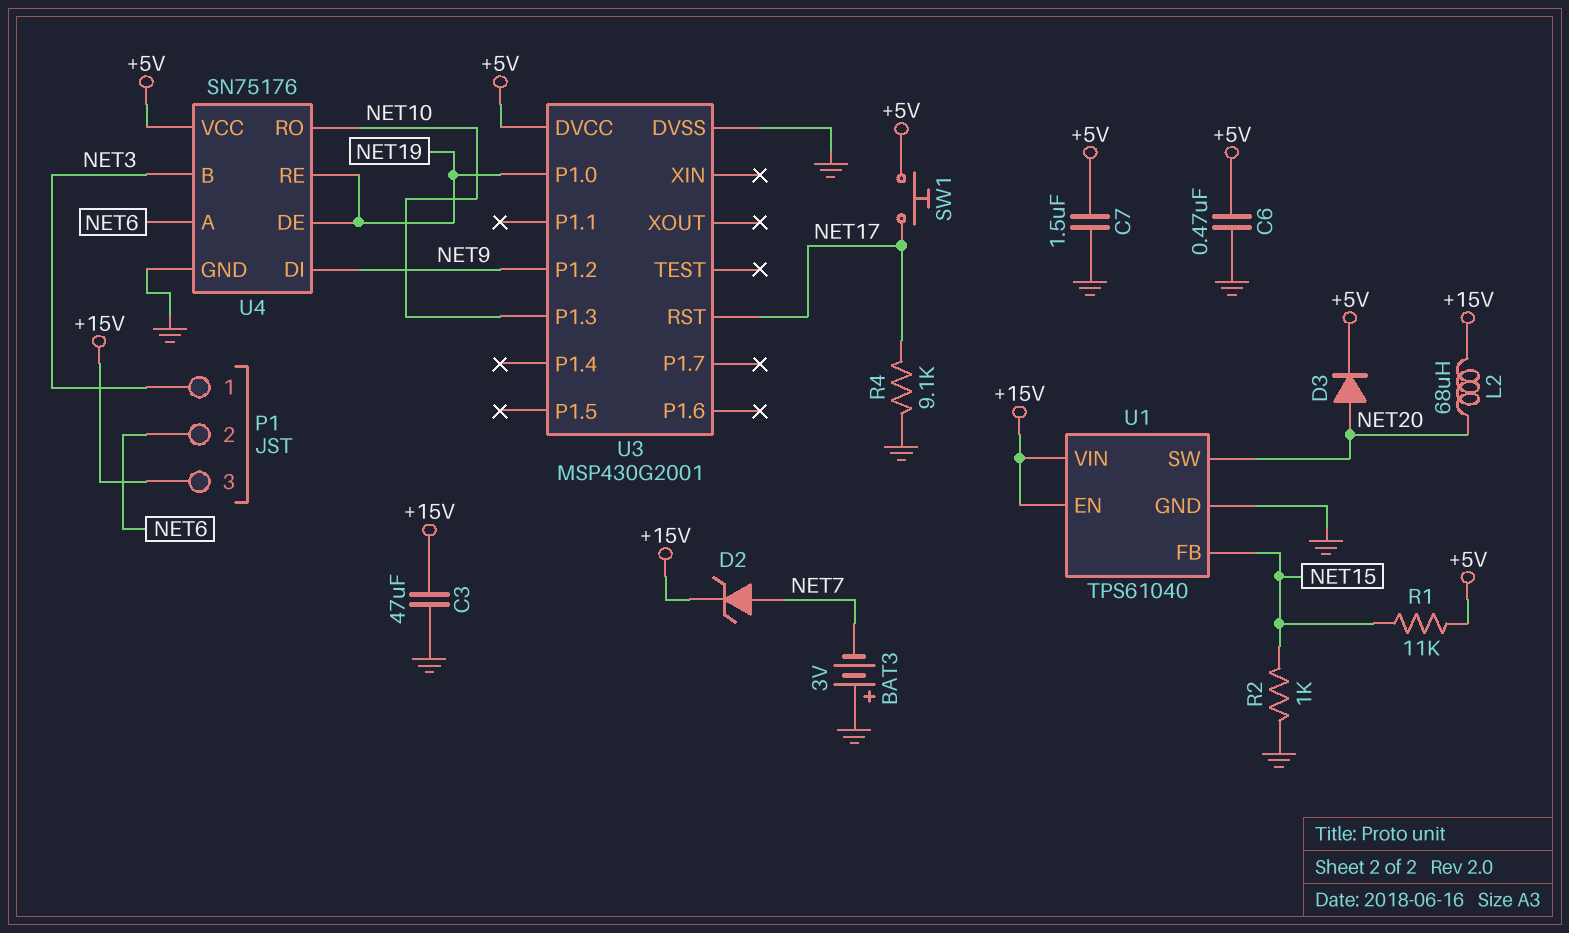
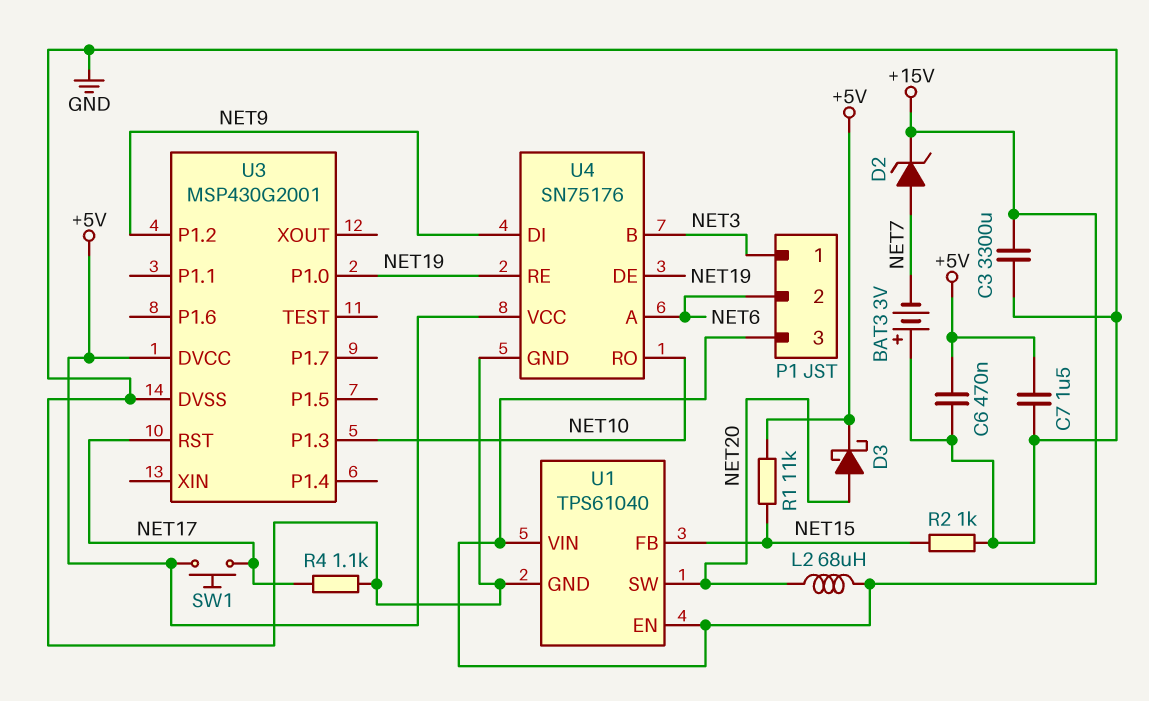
C3: 47uF (+15V, GND) -> 3300uF (+15V, GND)
D3: diode (A NET20, K +5V) -> schottky (A NET20, K +5V)
R4: 9.1k (GND, NET17) -> 1.1k (GND, NET17)

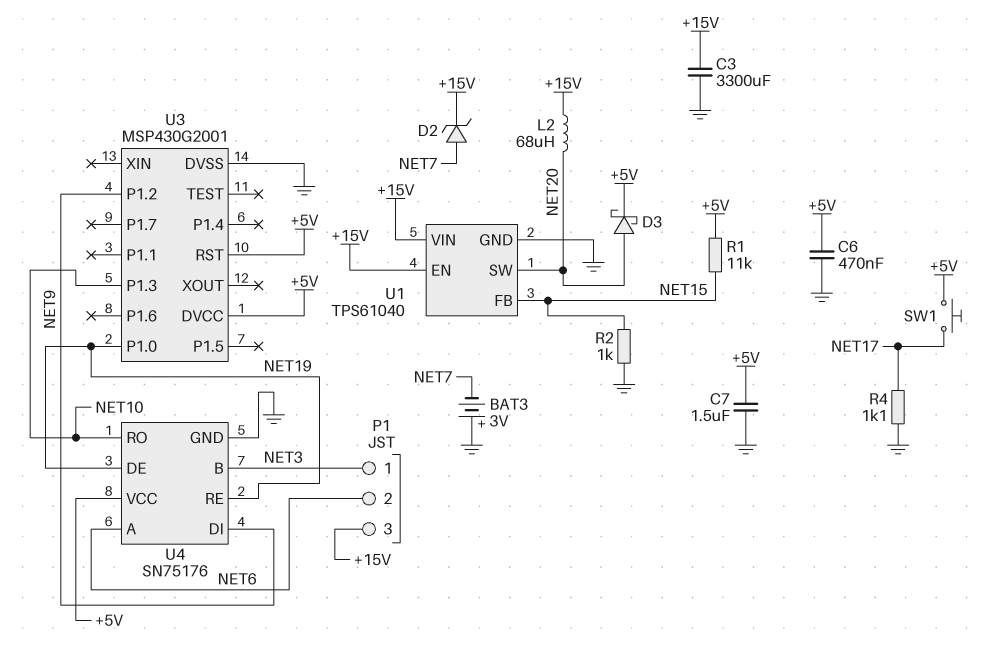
U3 pin RST: NET17 -> +5V

